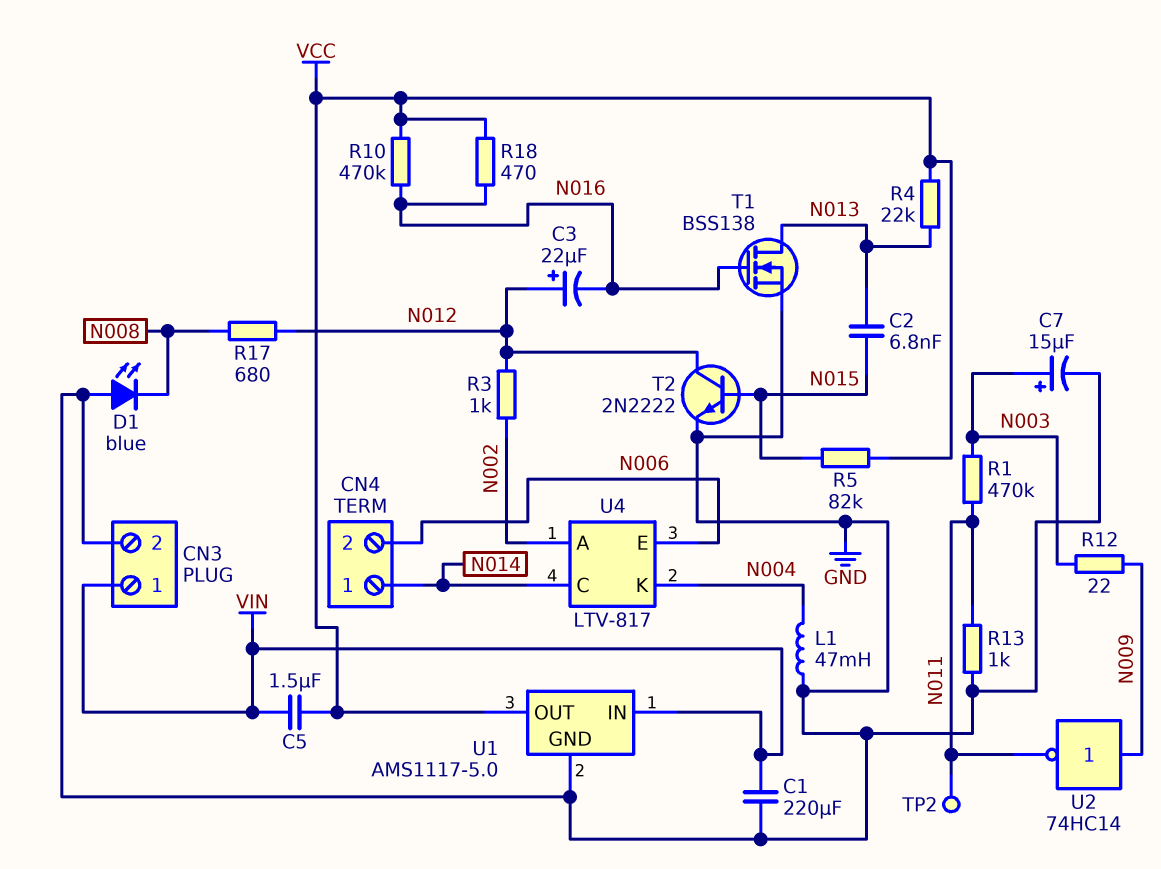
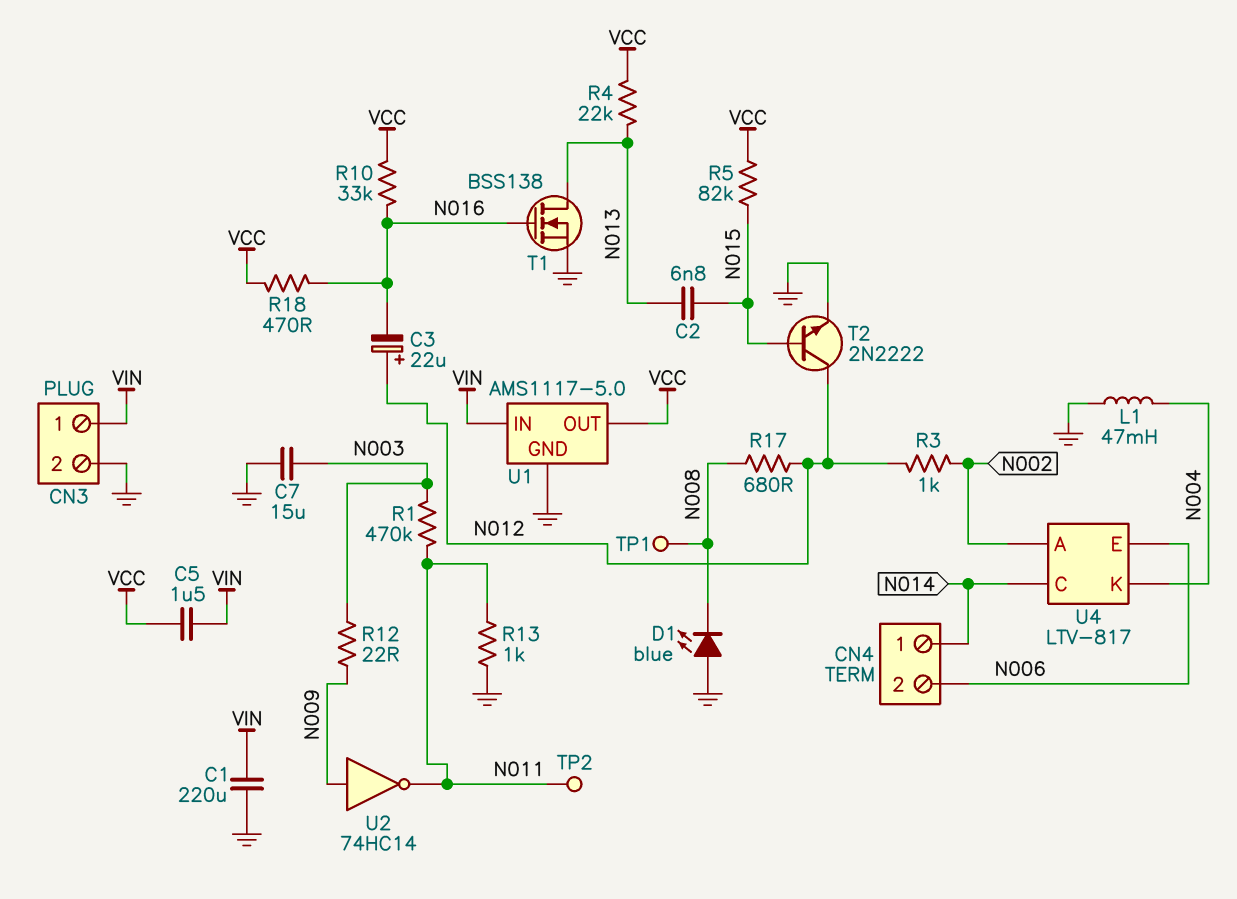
C7: 15uF (plus N003, minus GND) -> 15uF (GND, N003)
R10: 470k (N016, VCC) -> 33k (N016, VCC)
TP1: none -> test point (N008)

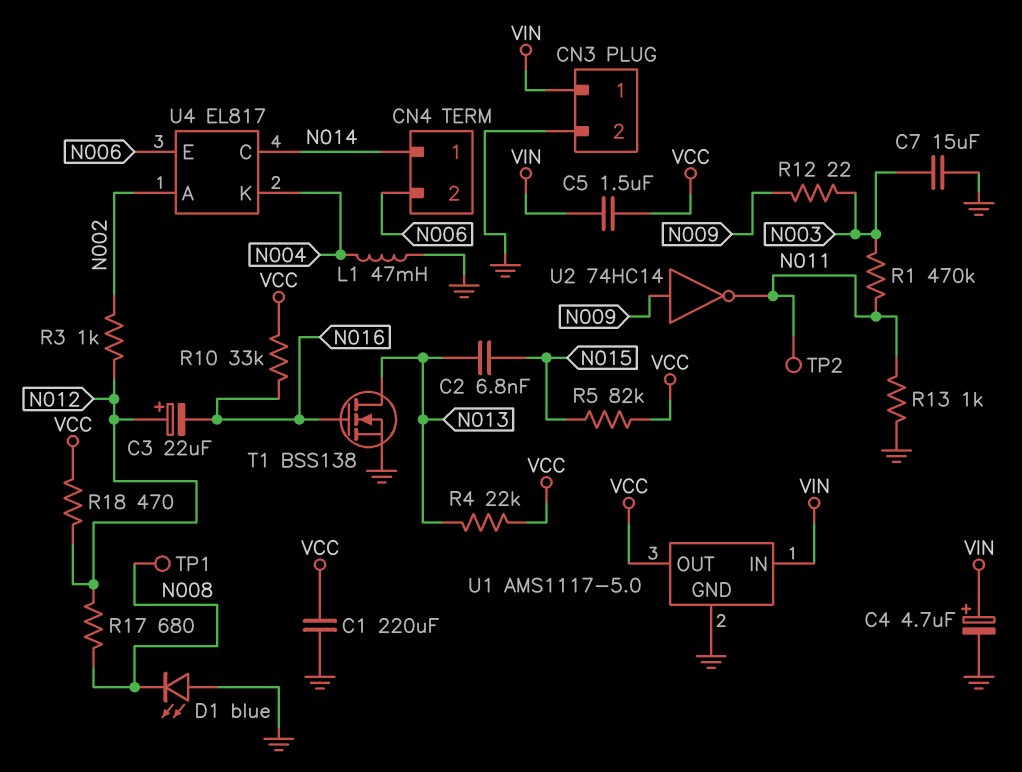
C1: 220uF (GND, VIN) -> 220uF (GND, VCC)
C4: none -> 4.7uF (plus VIN, minus GND)
R18: 470 (N016, VCC) -> 470 (N012, VCC)
T2: NPN 2N2222 (B N015, C N012, E GND) -> none
U4: LTV-817 -> EL817

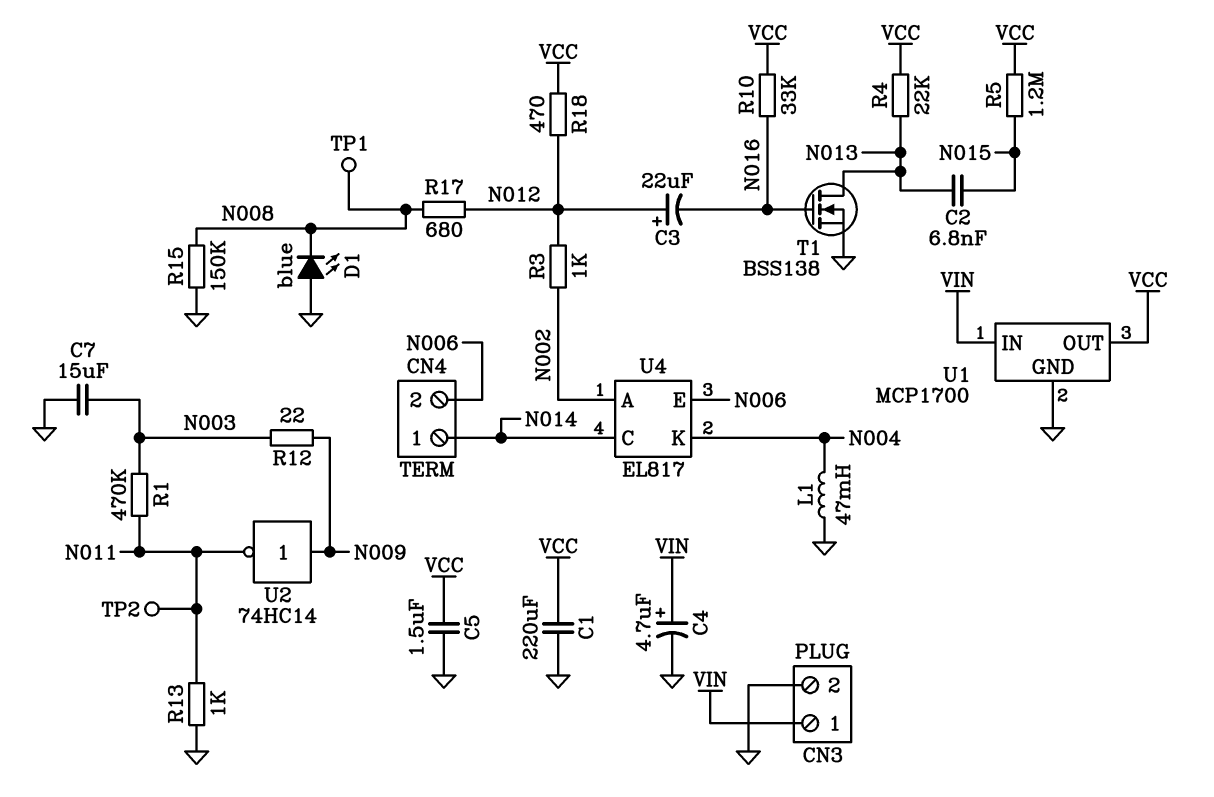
C5: 1.5uF (VCC, VIN) -> 1.5uF (GND, VCC)
R5: 82k (N015, VCC) -> 1.2M (N015, VCC)
R15: none -> 150k (GND, N008)
U1: AMS1117-5.0 -> MCP1700

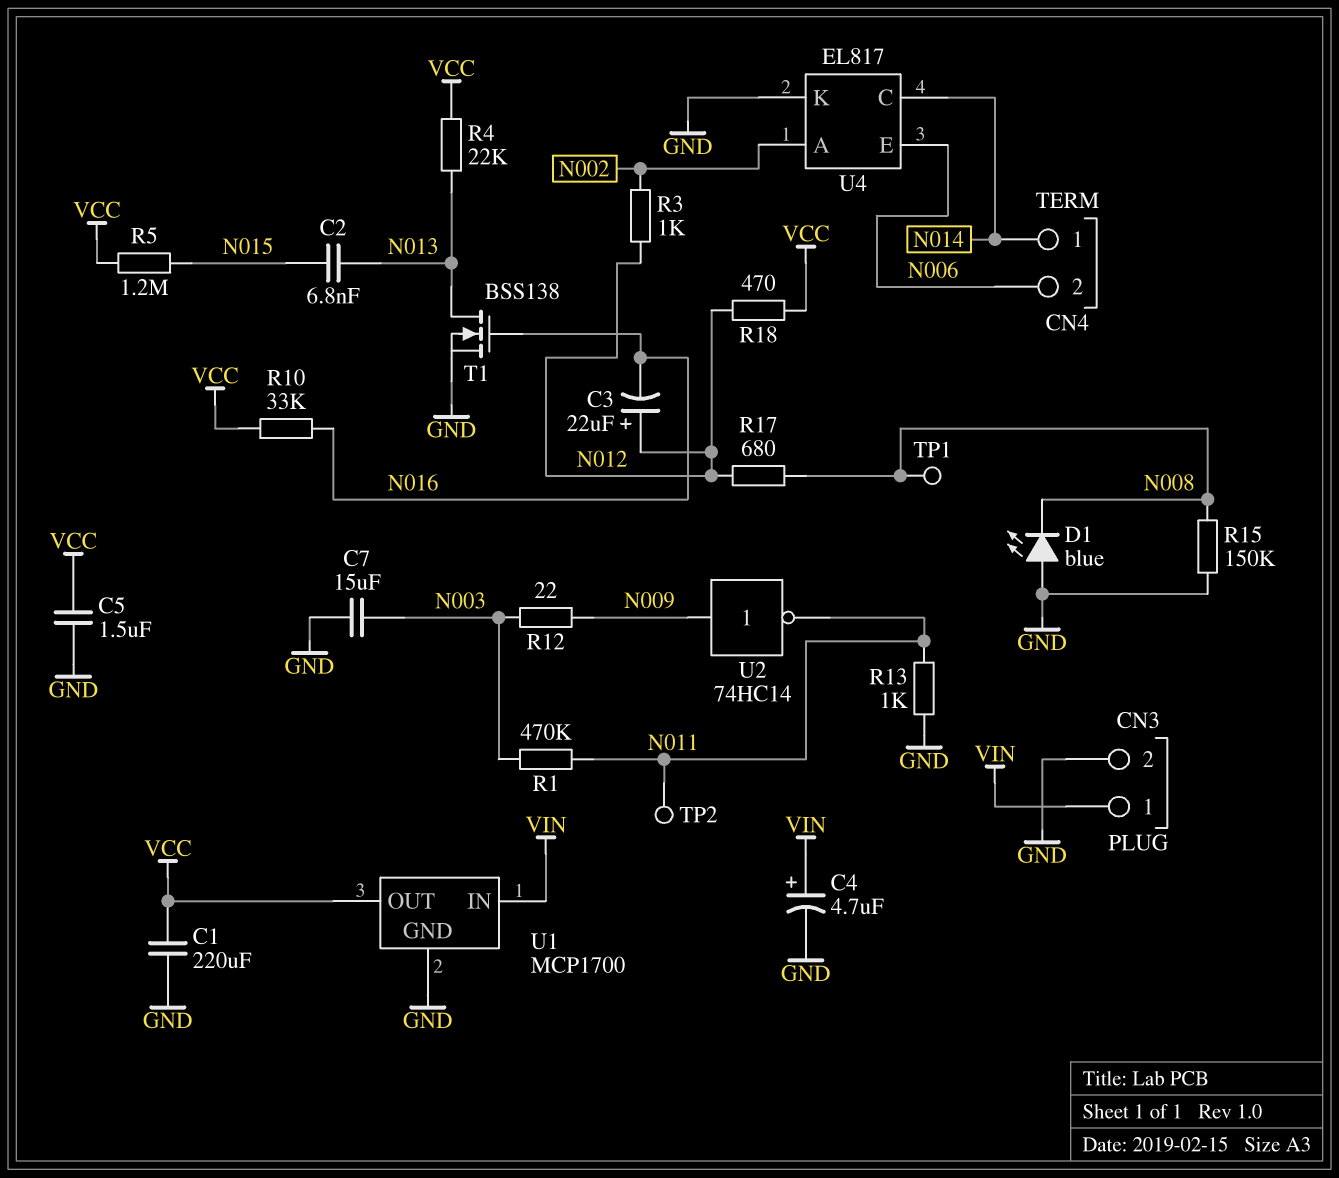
L1: 47mH (GND, N004) -> none
U4 pin K: N004 -> GND

